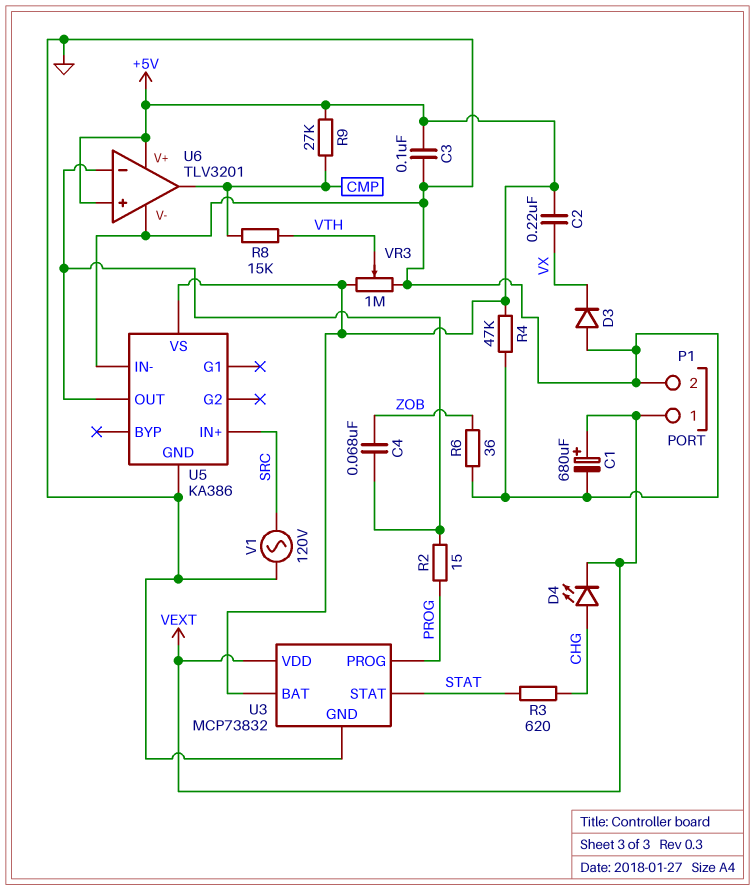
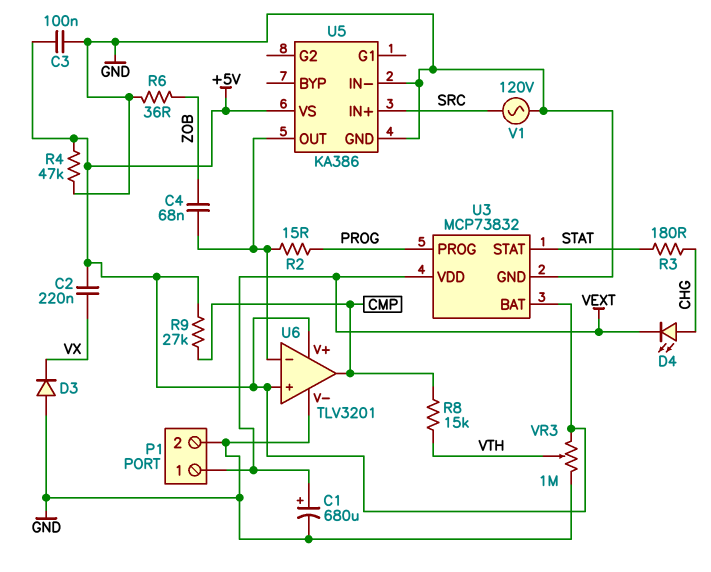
R3: 620 (CHG, STAT) -> 180 (CHG, STAT)

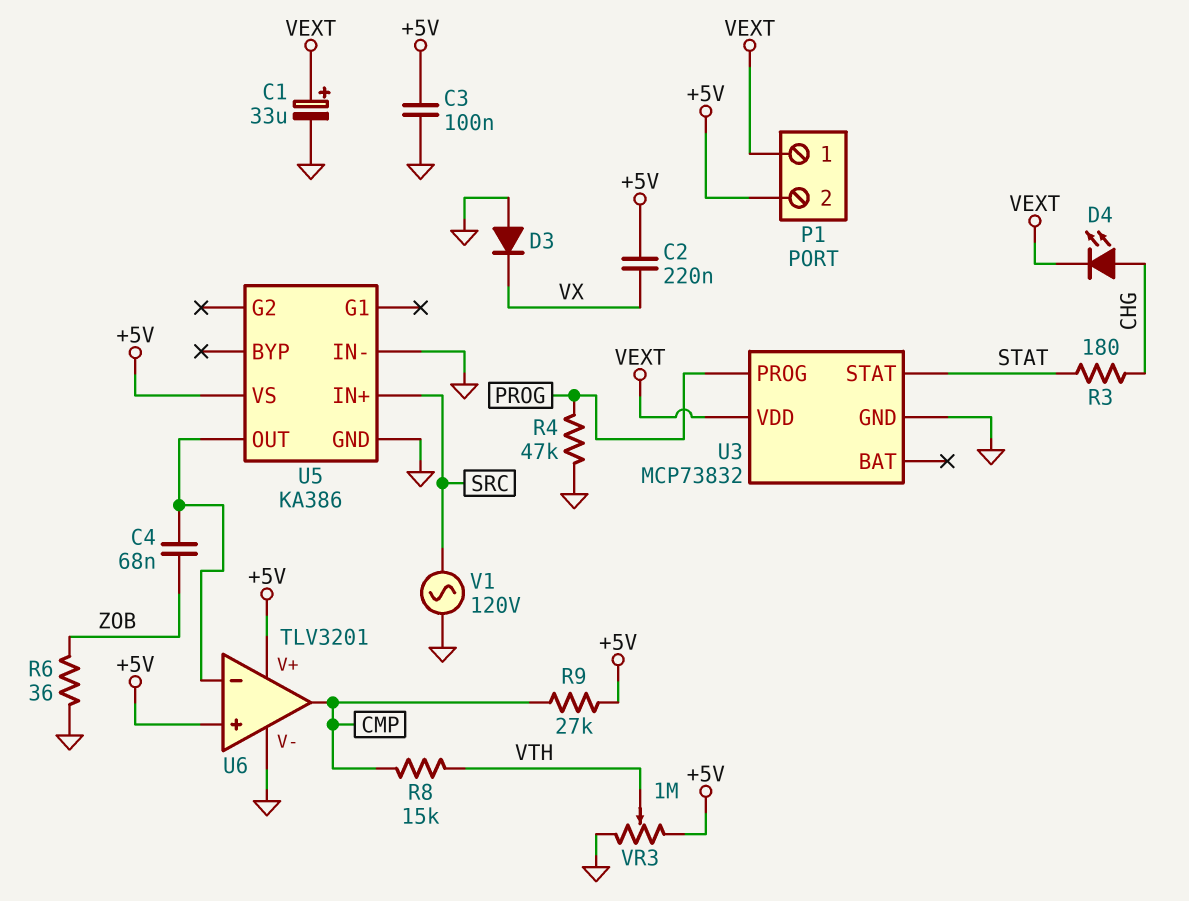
C1: 680uF (plus VEXT, minus GND) -> 33uF (plus VEXT, minus GND)
P1 pin 2: GND -> +5V
R2: 15 (PROG, U5/OUT) -> none
R4: 47k (+5V, GND) -> 47k (GND, PROG)
U3 pin BAT: +5V -> none

